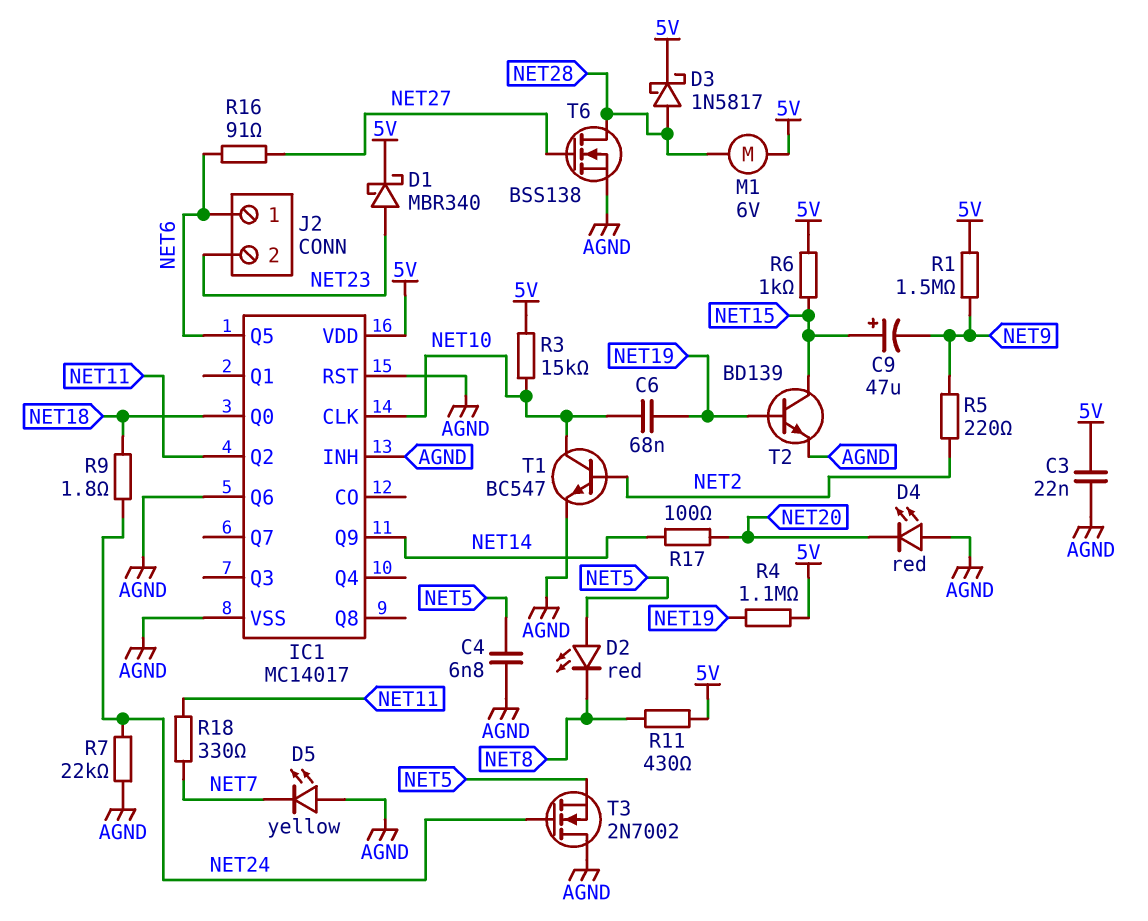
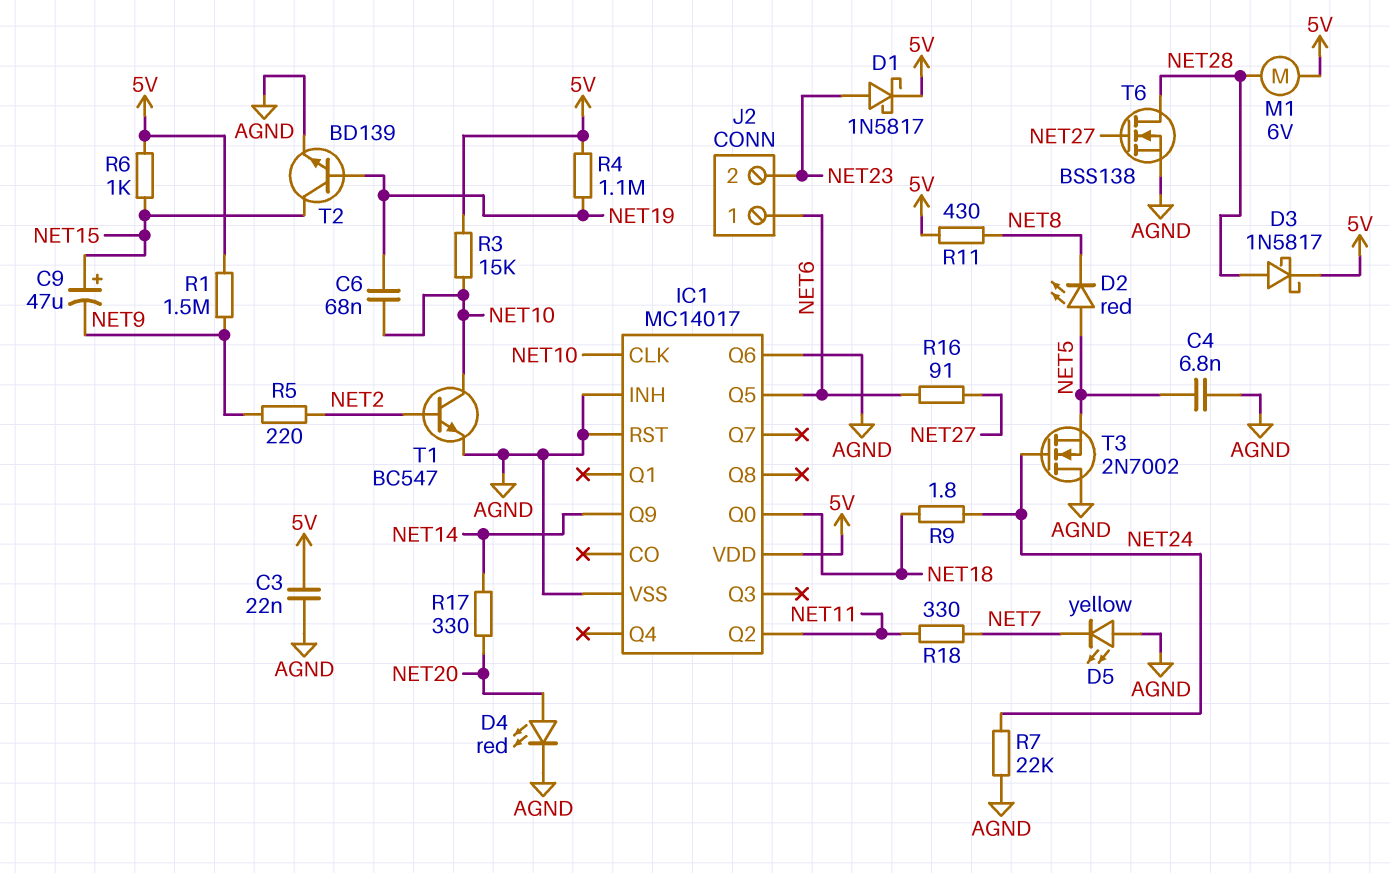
D1: schottky MBR340 (A NET23, K 5V) -> schottky 1N5817 (A NET23, K 5V)
D4: LED red (A AGND, K NET20) -> LED red (A NET20, K AGND)
R17: 100 (NET14, NET20) -> 330 (NET14, NET20)

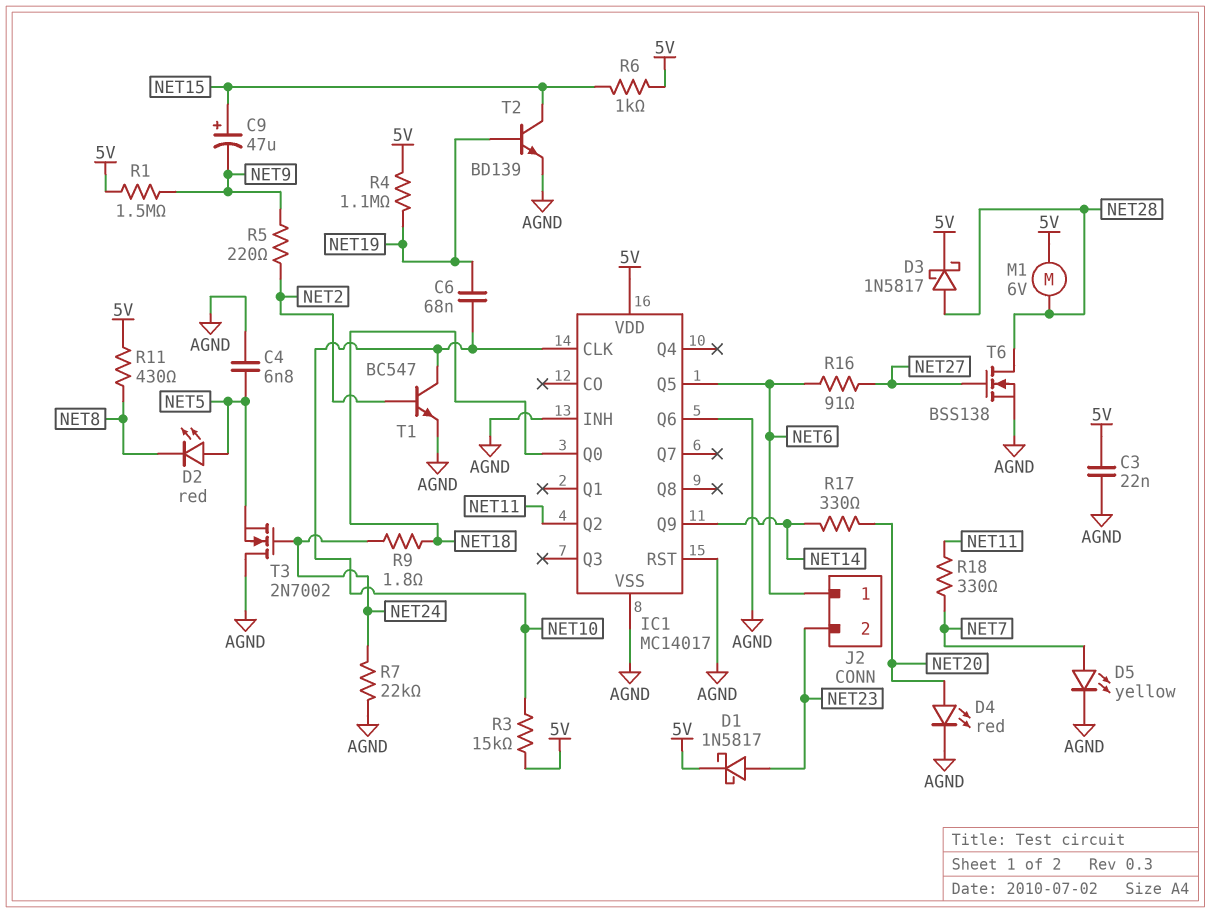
D5: LED yellow (A AGND, K NET7) -> LED yellow (A NET7, K AGND)

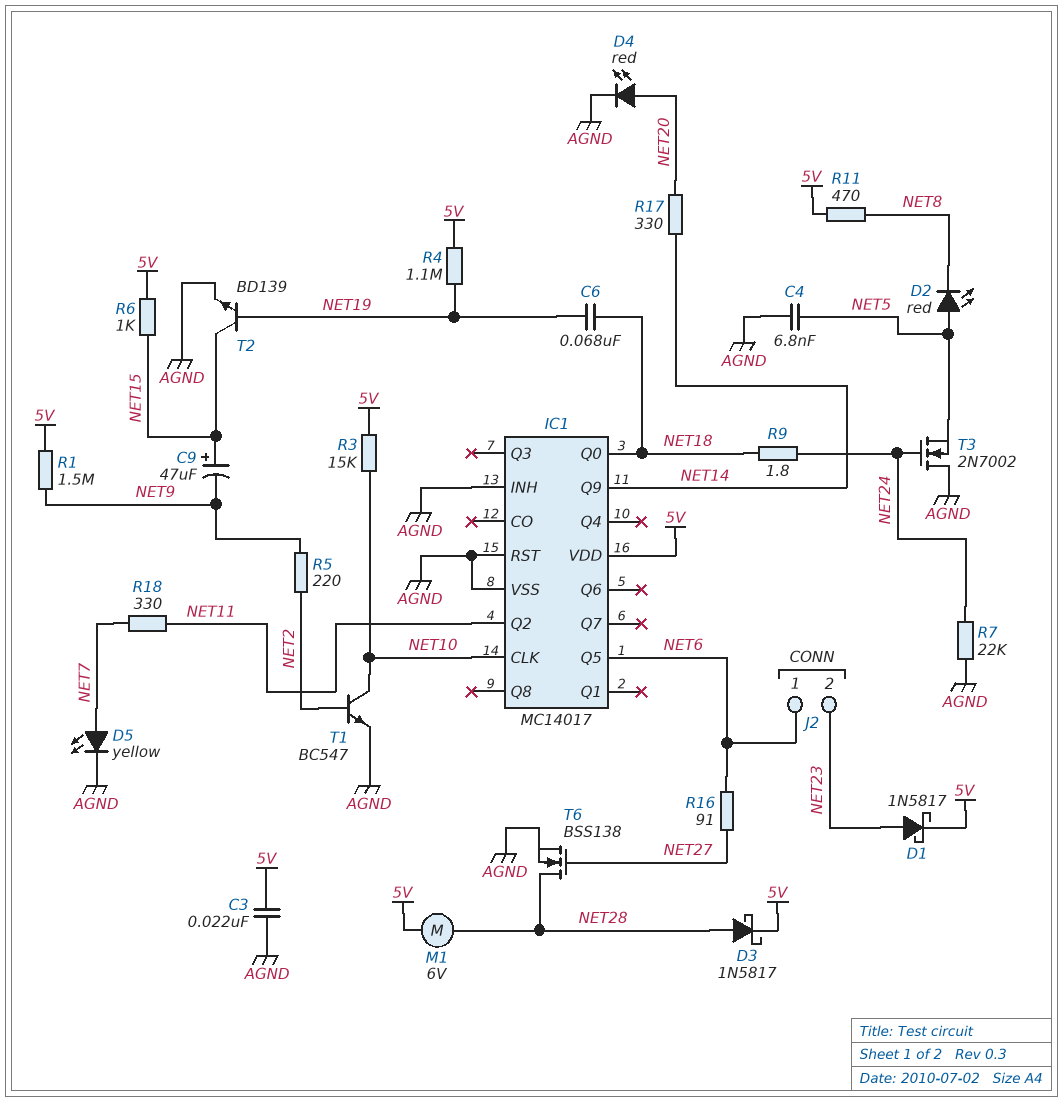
C6: 68nF (NET10, NET19) -> 68nF (NET18, NET19)
IC1 pin Q6: AGND -> none
R11: 430 (5V, NET8) -> 470 (5V, NET8)

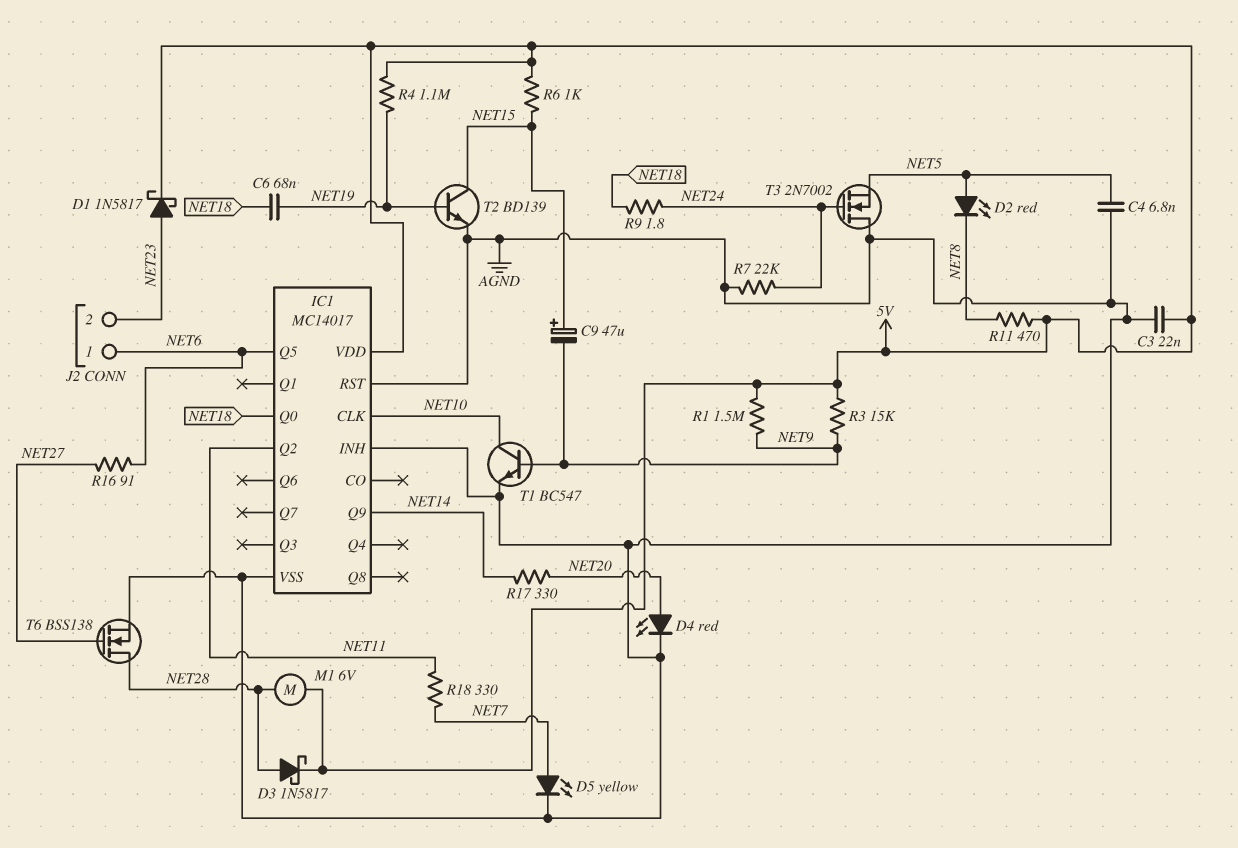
R3: 15k (5V, NET10) -> 15k (5V, NET9)
R5: 220 (NET2, NET9) -> none
T1: NPN BC547 (B NET2, C NET10, E AGND) -> NPN BC547 (B NET9, C NET10, E AGND)

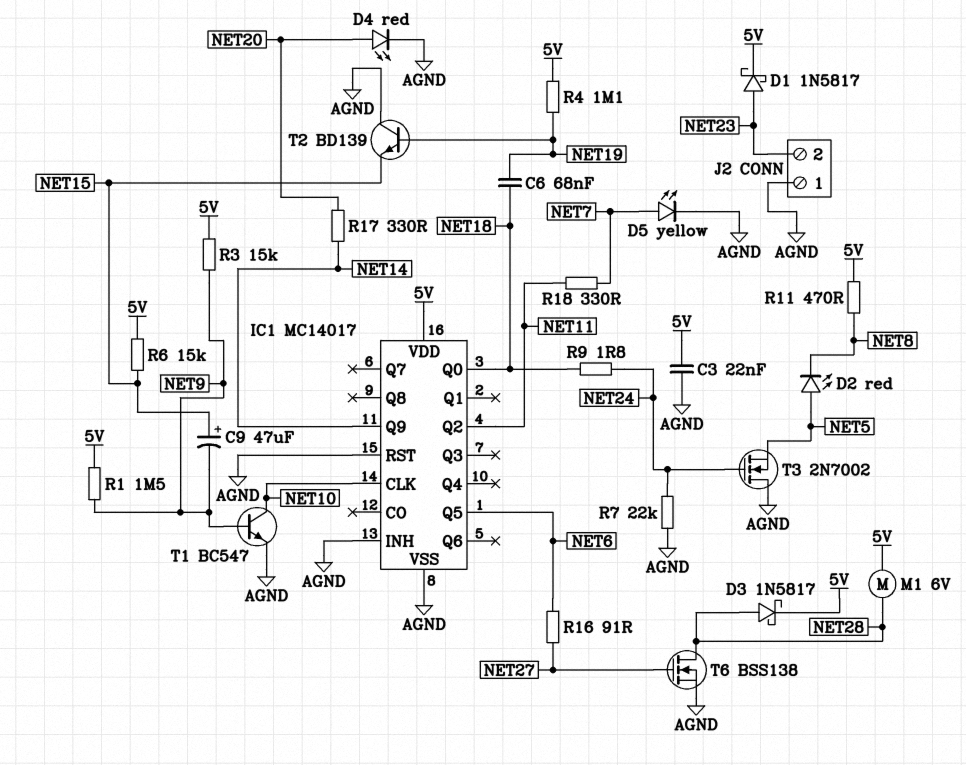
C4: 6.8nF (AGND, NET5) -> none
J2 pin 1: NET6 -> AGND
R6: 1k (5V, NET15) -> 15k (5V, NET15)
T2: NPN BD139 (B NET19, C NET15, E AGND) -> NPN BD139 (B NET19, C AGND, E NET15)

